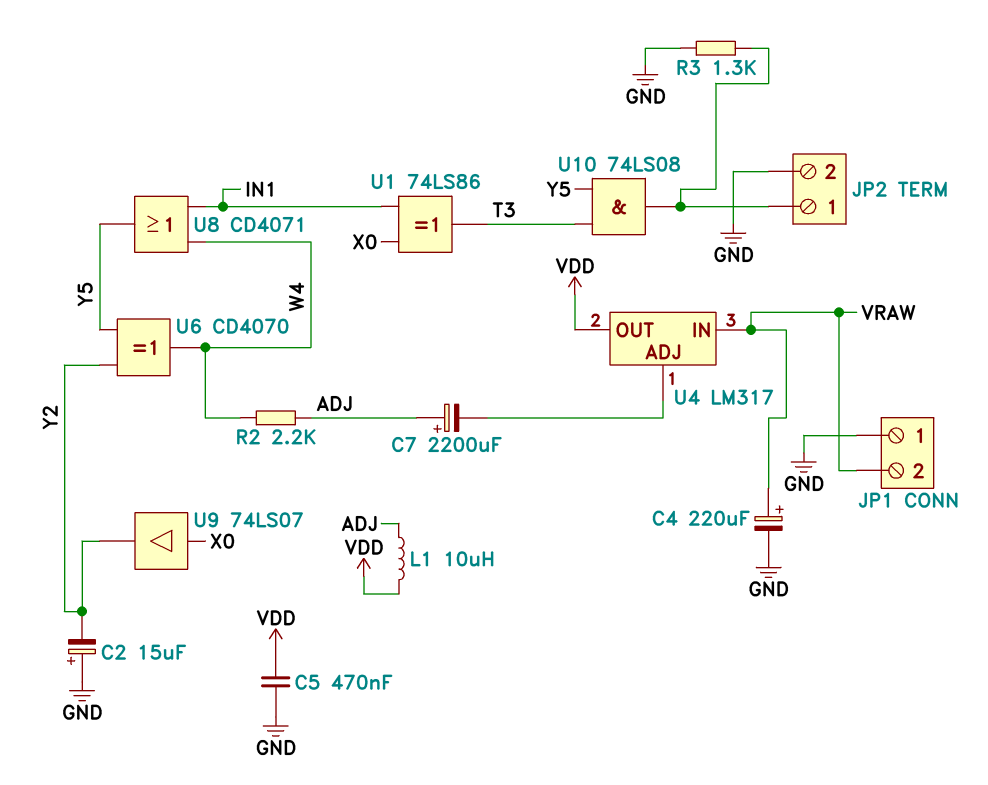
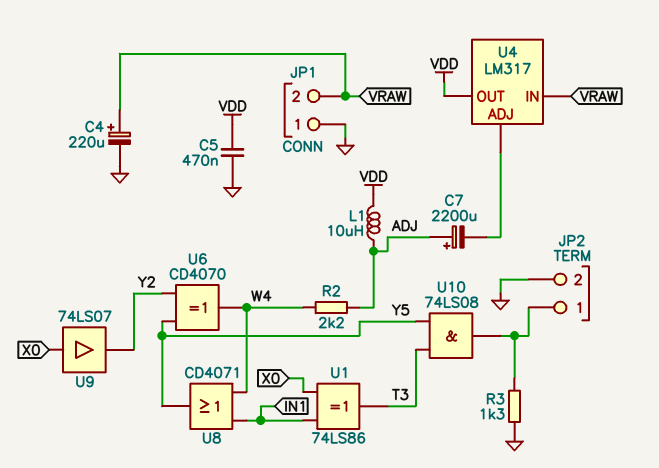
C2: 15uF (plus GND, minus Y2) -> none

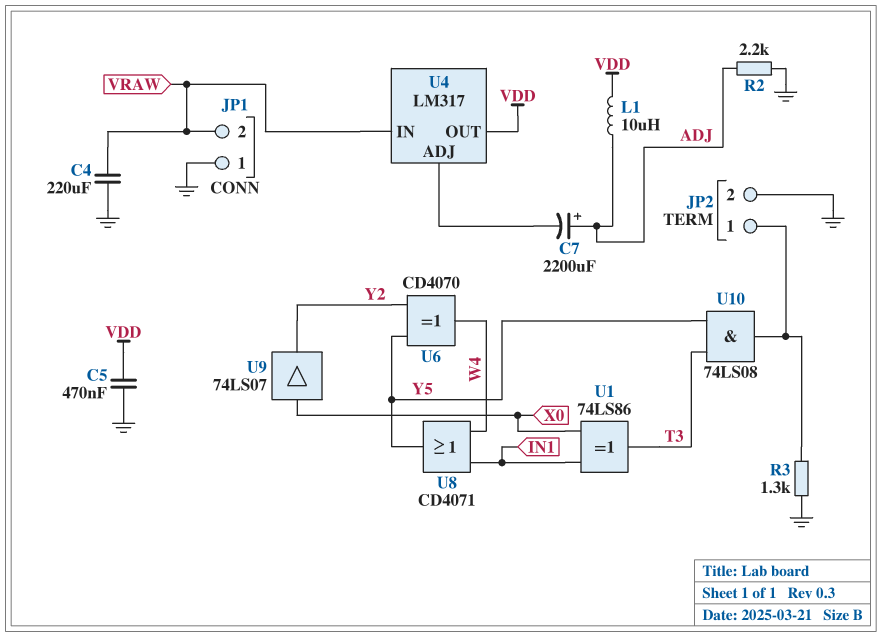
C4: 220uF (plus VRAW, minus GND) -> 220uF (GND, VRAW)
R2: 2.2k (ADJ, W4) -> 2.2k (ADJ, GND)

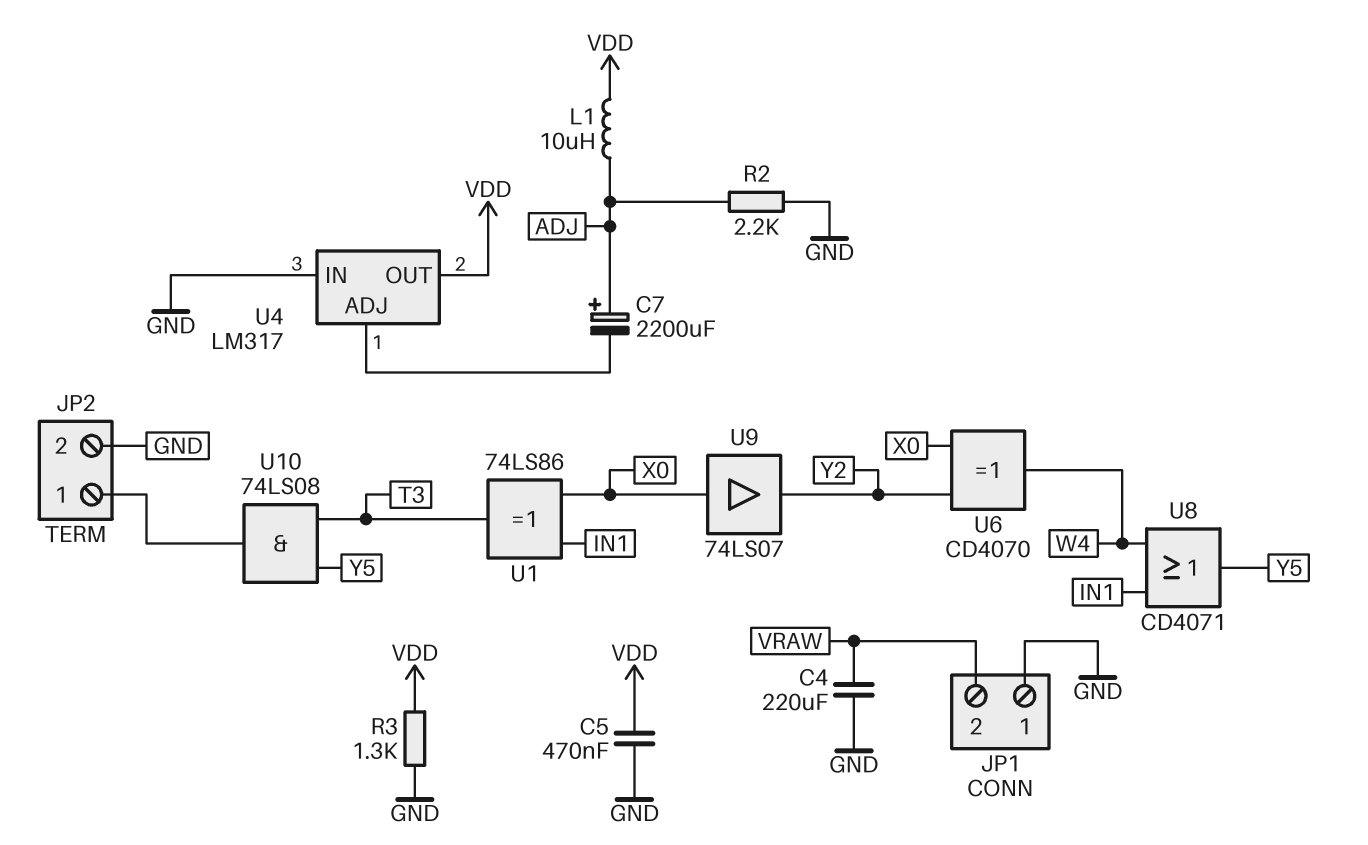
R3: 1.3k (GND, JP2/1) -> 1.3k (GND, VDD)
U4 pin IN: VRAW -> GND
U6: XOR CD4070 (in Y2, in Y5, out W4) -> XOR CD4070 (in X0, in Y2, out W4)

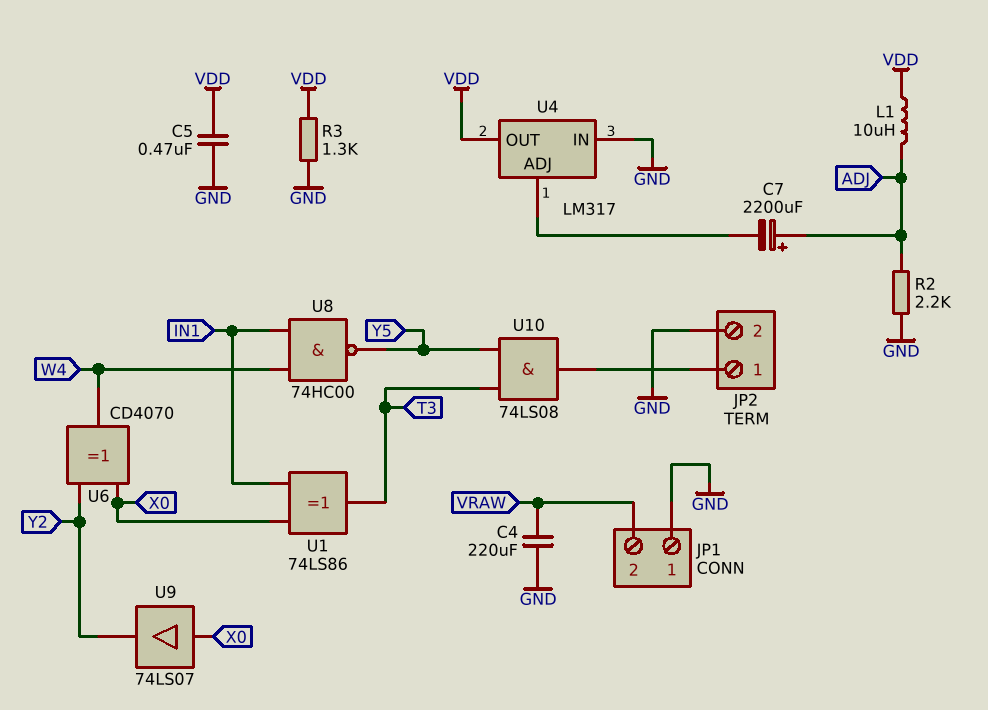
U8: OR CD4071 (in IN1, in W4, out Y5) -> NAND 74HC00 (in IN1, in W4, out Y5)

